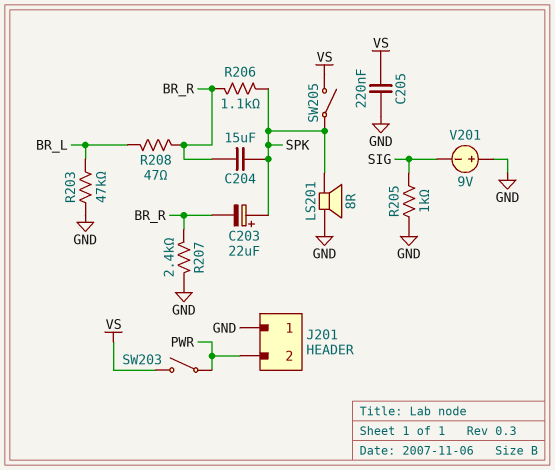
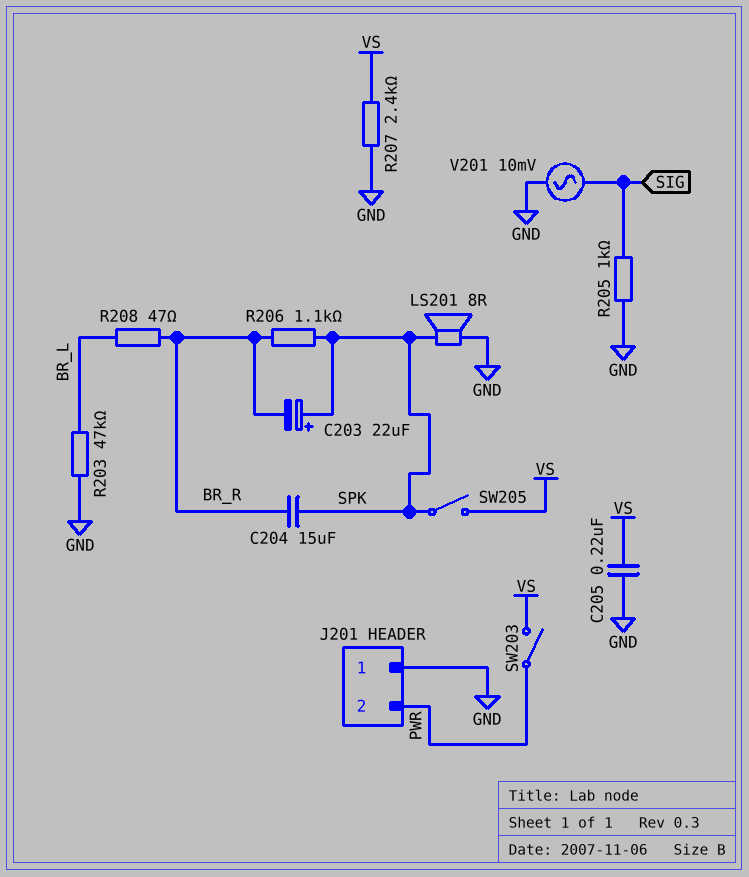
R207: 2.4k (BR_R, GND) -> 2.4k (GND, VS)
V201: 9V (plus GND, minus SIG) -> AC 10mV (GND, SIG)

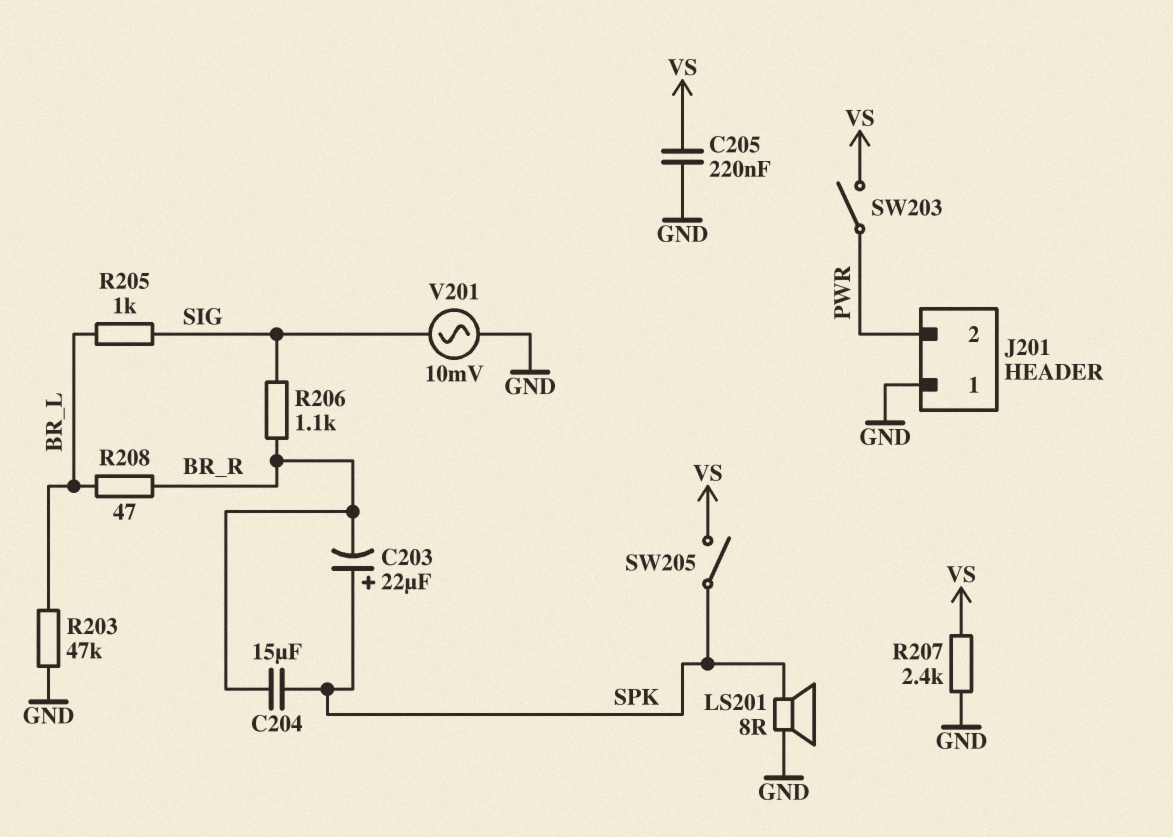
R205: 1k (GND, SIG) -> 1k (BR_L, SIG)
R206: 1.1k (BR_R, SPK) -> 1.1k (BR_R, SIG)

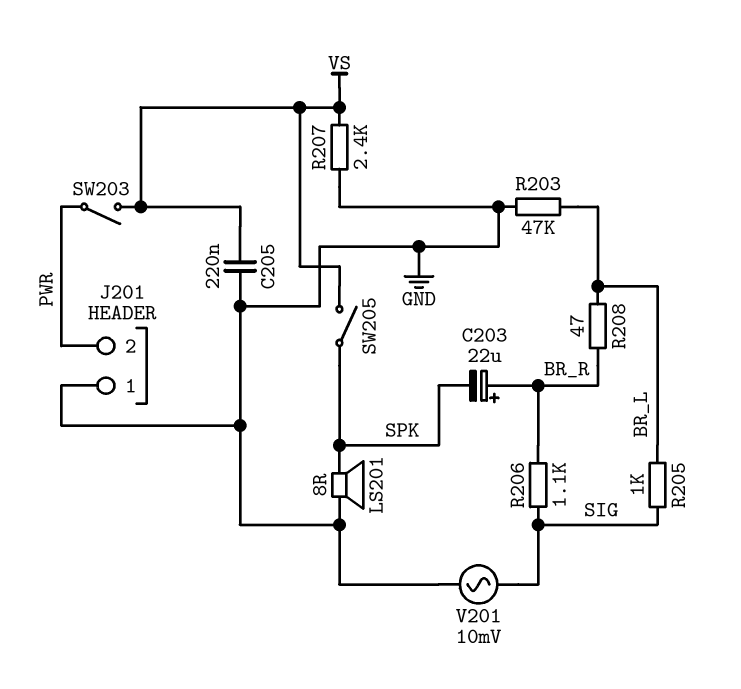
C203: 22uF (plus SPK, minus BR_R) -> 22uF (plus BR_R, minus SPK)
C204: 15uF (BR_R, SPK) -> none

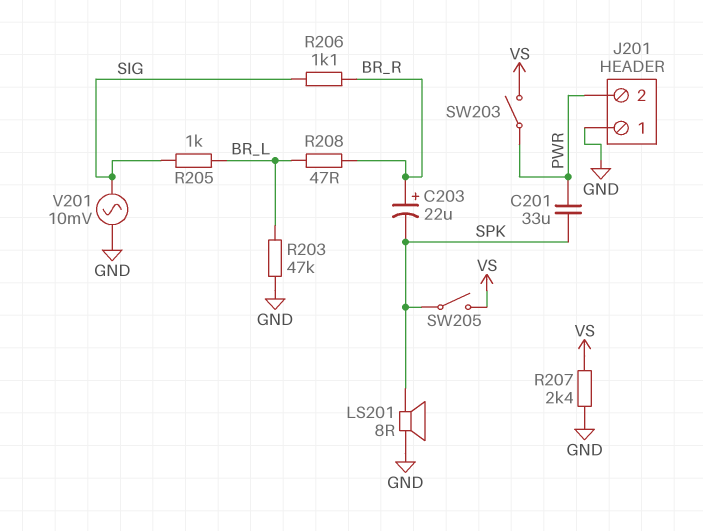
C201: none -> 33uF (PWR, SPK)
C205: 220nF (GND, VS) -> none

